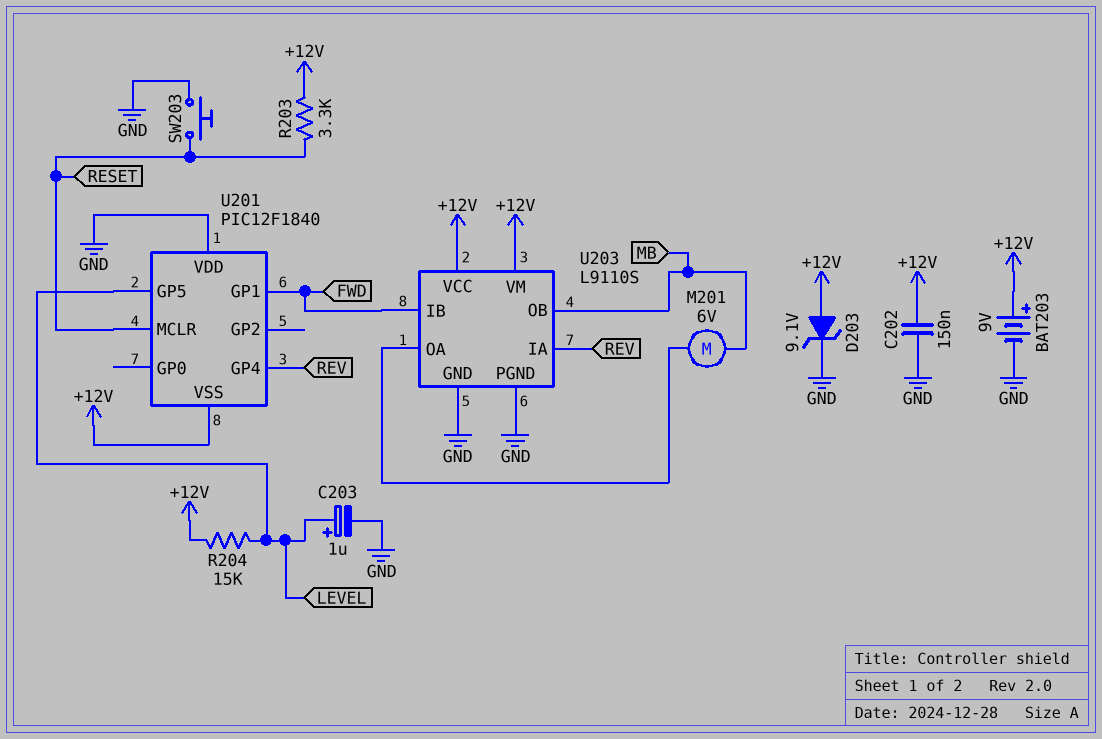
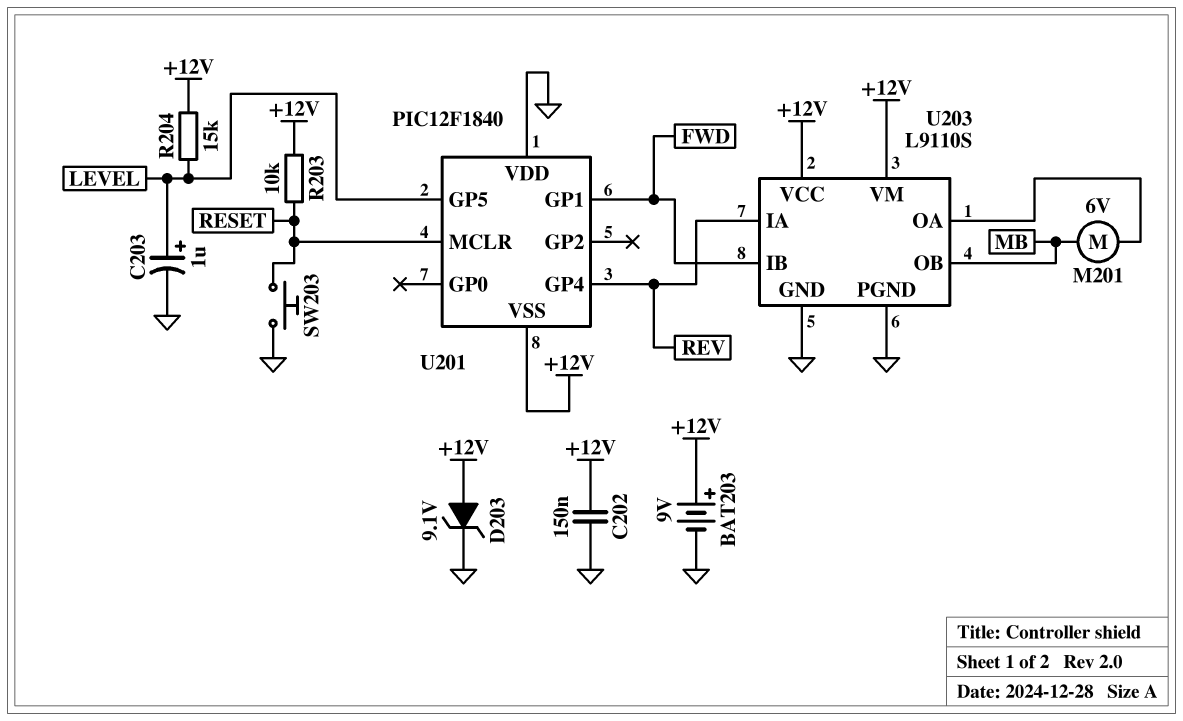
R203: 3.3k (+12V, RESET) -> 10k (+12V, RESET)

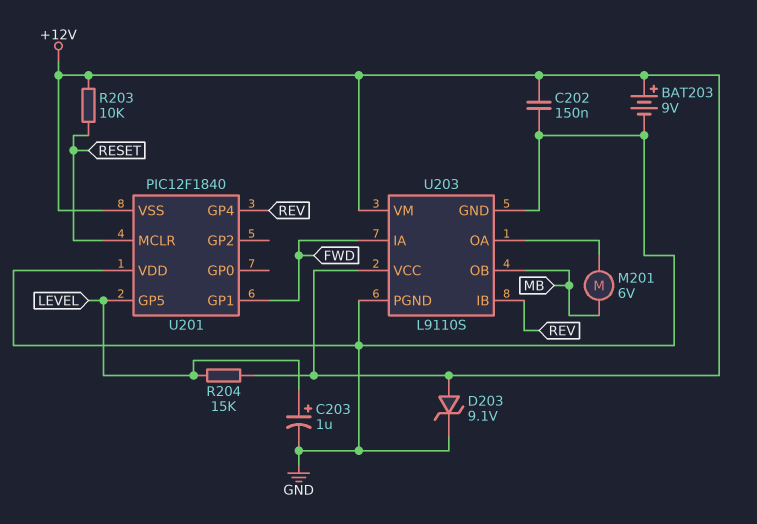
SW203: button (GND, RESET) -> none
U203 pin IA: REV -> FWD
U203 pin IB: FWD -> REV

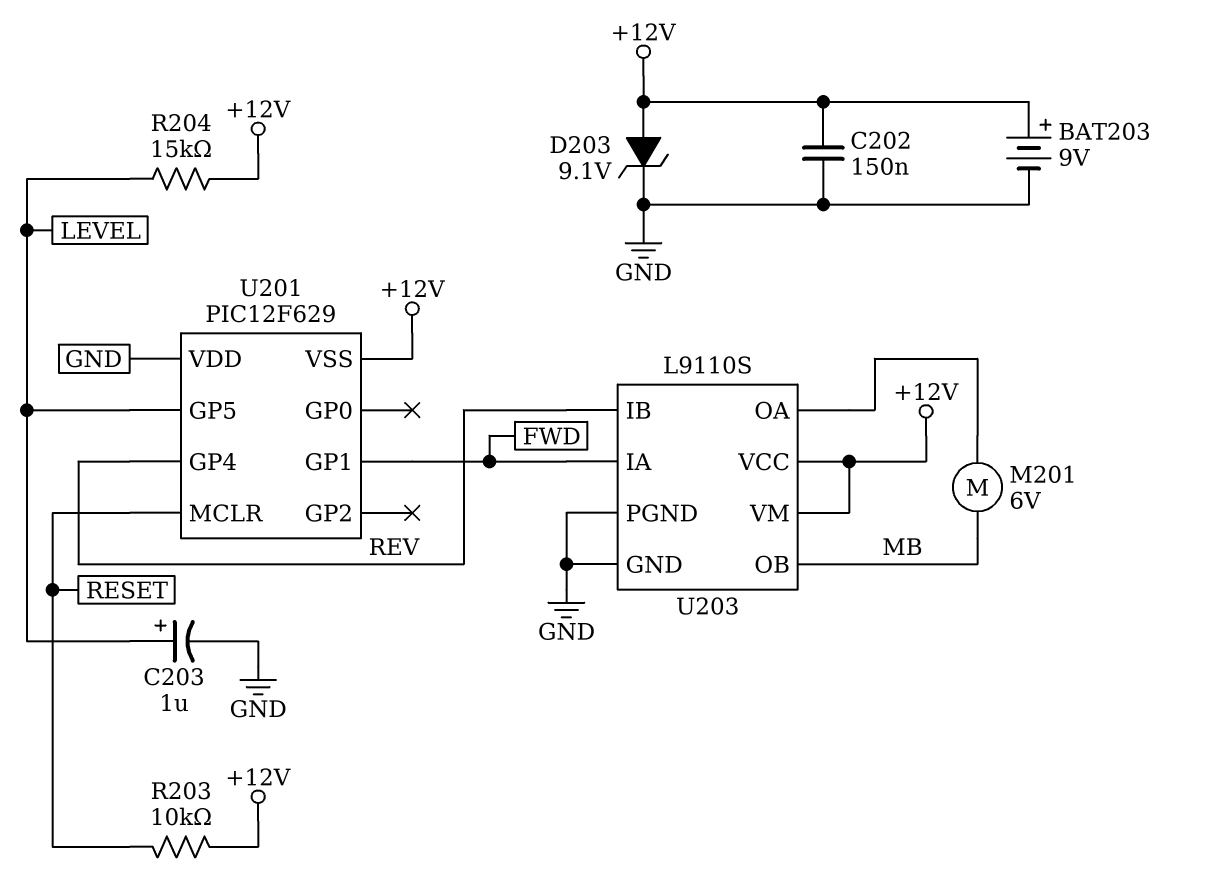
U201: PIC12F1840 -> PIC12F629

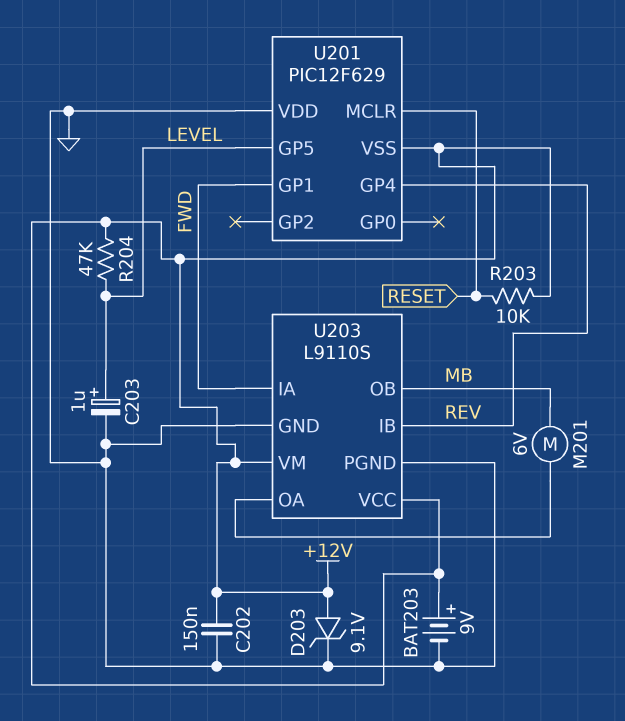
R204: 15k (+12V, LEVEL) -> 47k (+12V, LEVEL)

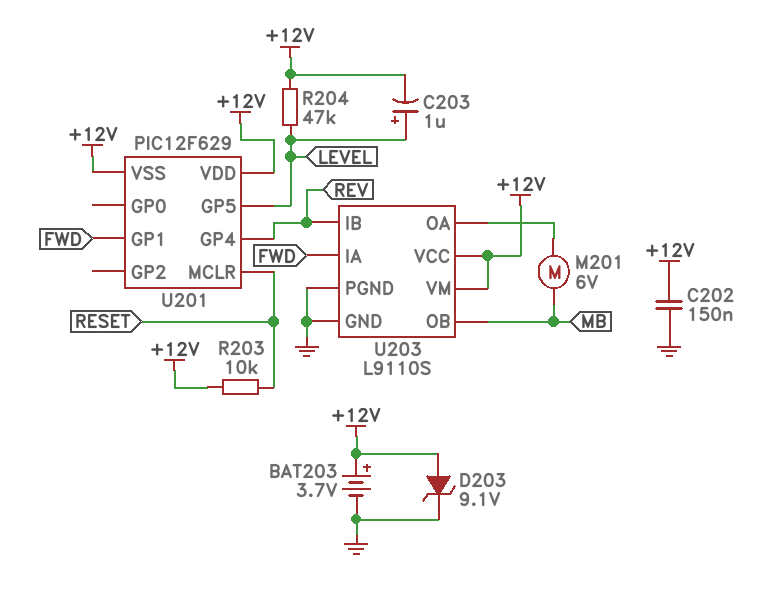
BAT203: 9V (plus +12V, minus GND) -> 3.7V (plus +12V, minus GND)
C203: 1uF (plus LEVEL, minus GND) -> 1uF (plus LEVEL, minus +12V)
U201 pin VDD: GND -> +12V

